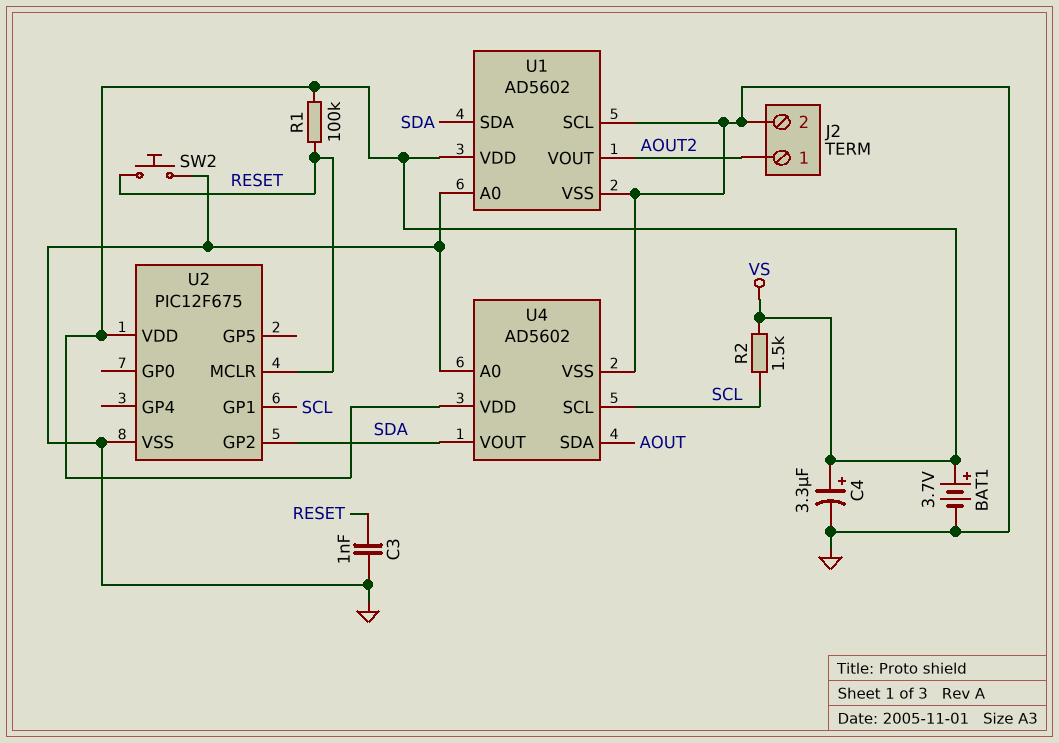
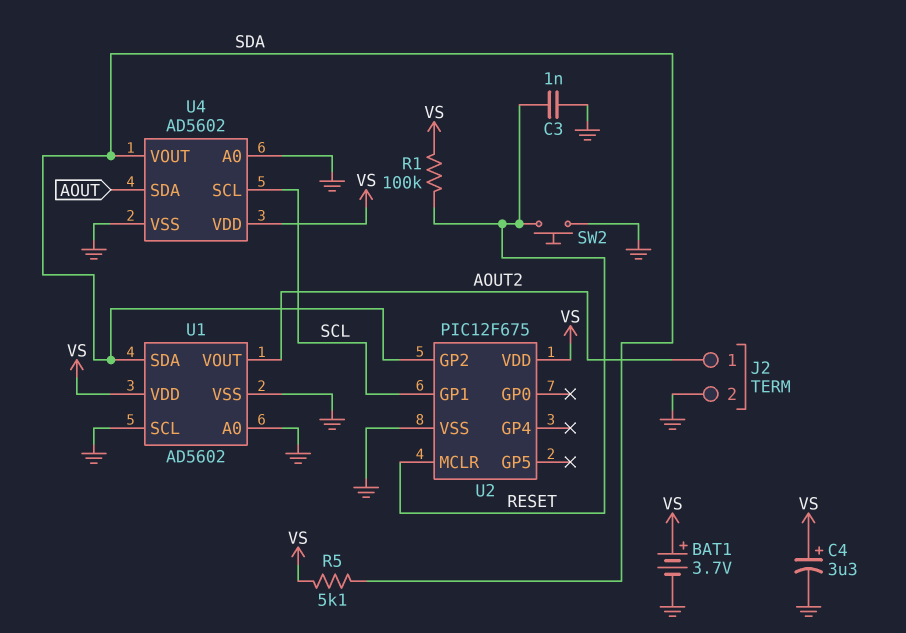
R2: 1.5k (SCL, VS) -> none
R5: none -> 5.1k (SDA, VS)

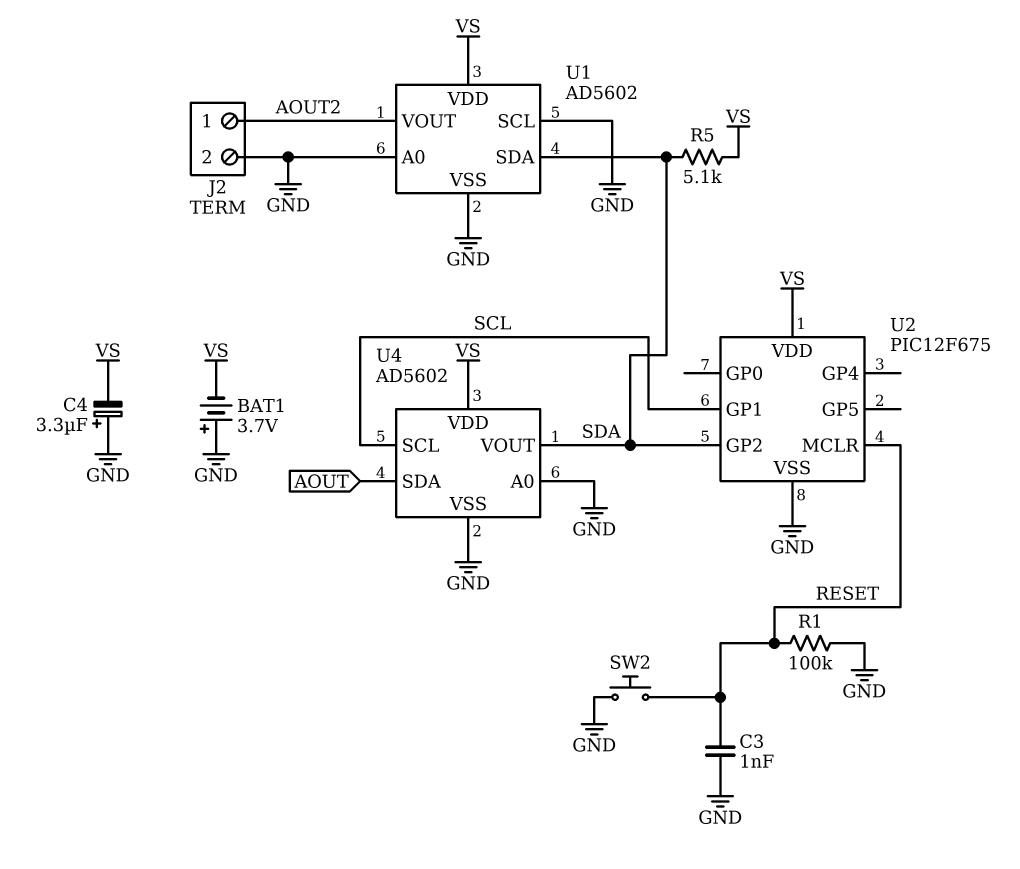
BAT1: 3.7V (plus VS, minus GND) -> 3.7V (plus GND, minus VS)
C4: 3.3uF (plus VS, minus GND) -> 3.3uF (plus GND, minus VS)
R1: 100k (RESET, VS) -> 100k (GND, RESET)

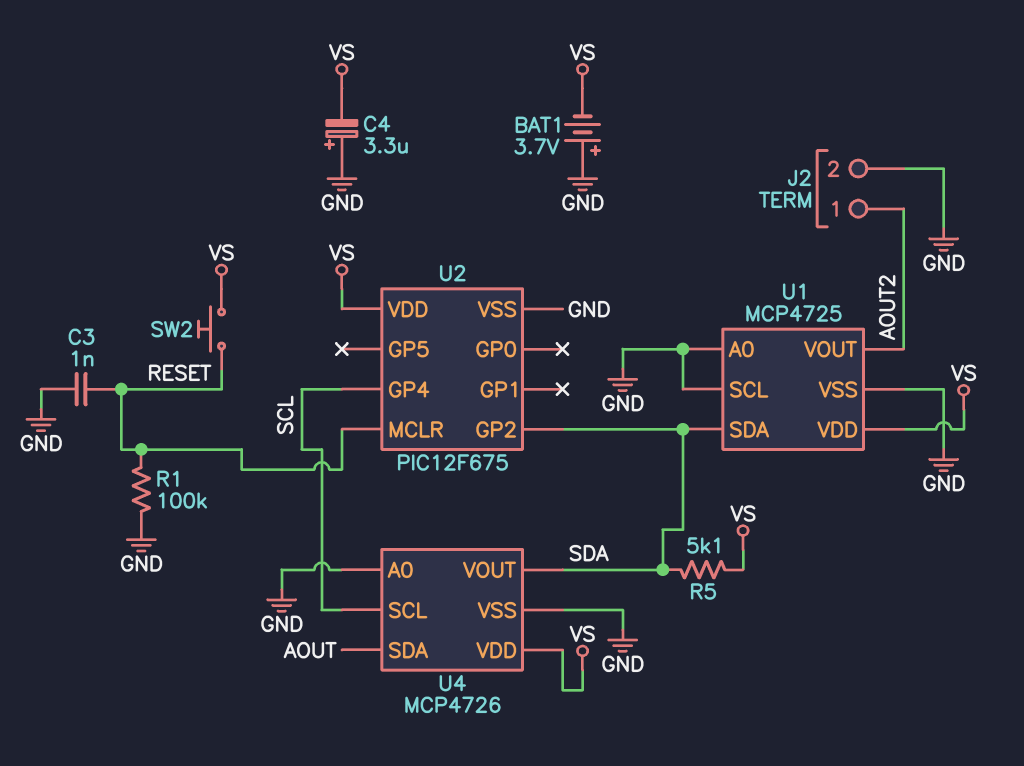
SW2: button (GND, RESET) -> button (RESET, VS)
U1: AD5602 -> MCP4725
U2 pin GP1: SCL -> none
U2 pin GP4: none -> SCL
U4: AD5602 -> MCP4726

